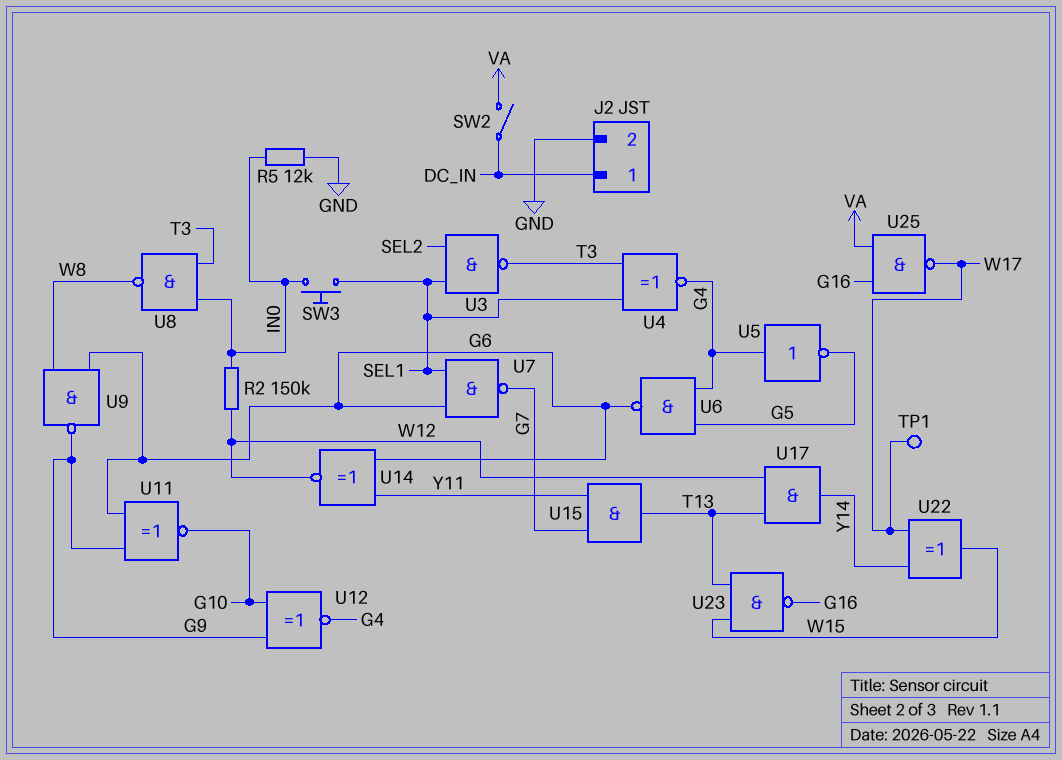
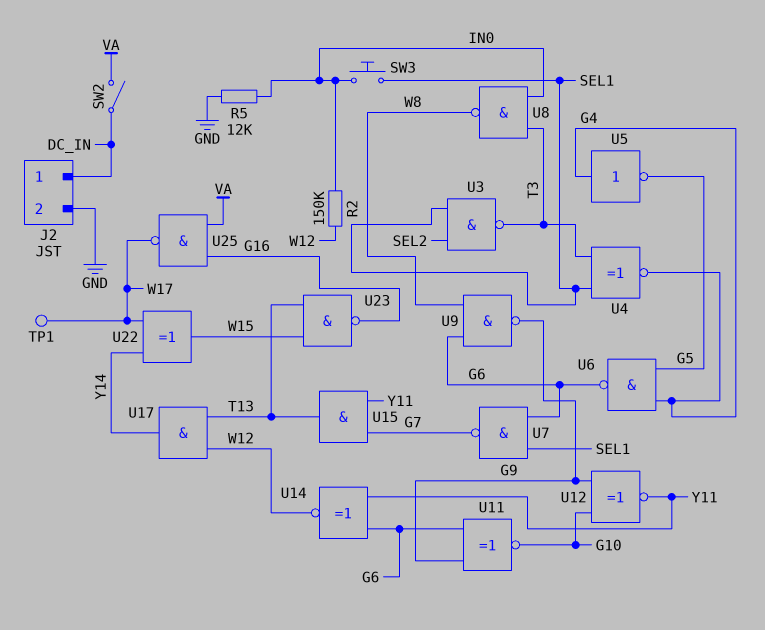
U12: XNOR (in G9, in G10, out G4) -> XNOR (in G9, in G10, out Y11)

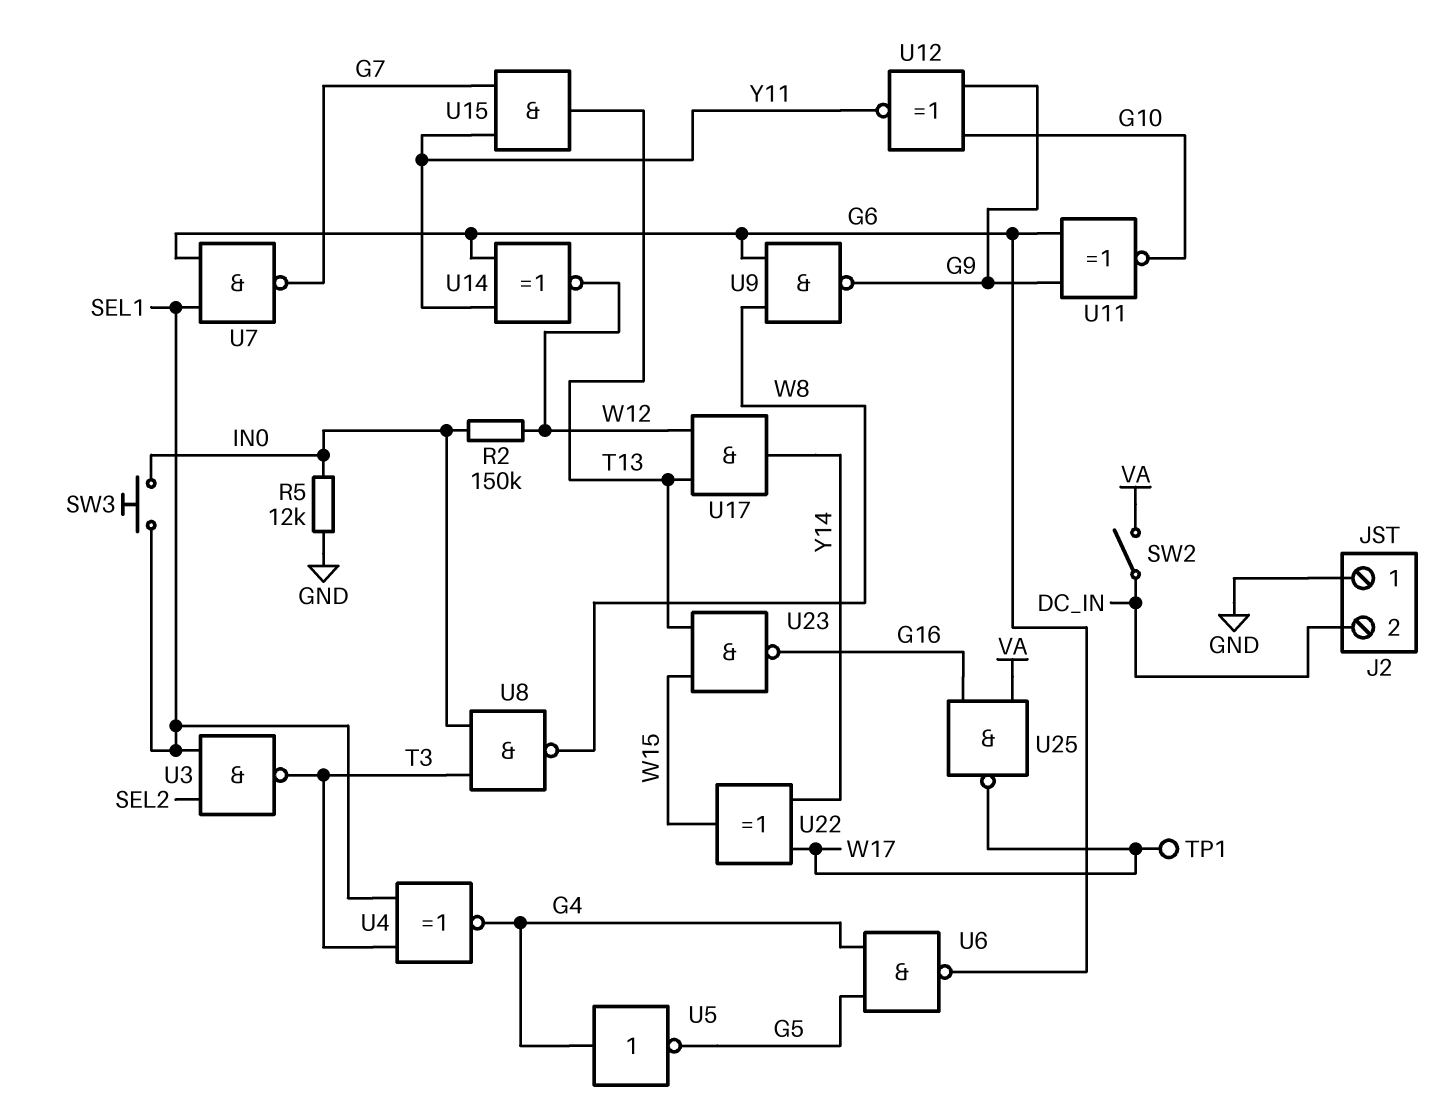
J2 pin 1: DC_IN -> GND
J2 pin 2: GND -> DC_IN

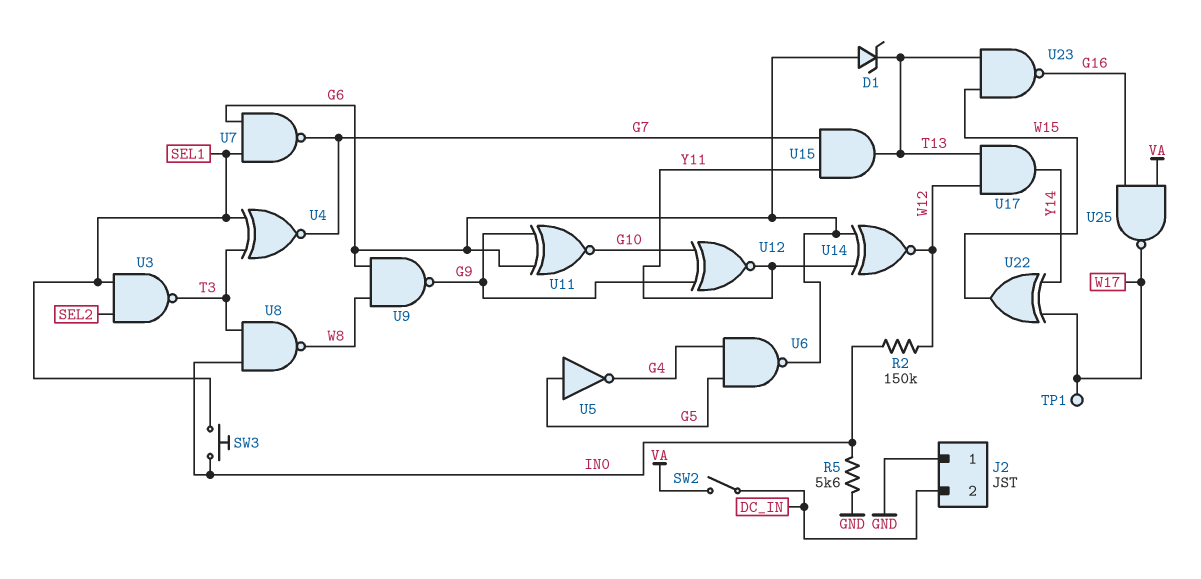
D1: none -> zener (A G6, K T13)
R5: 12k (GND, IN0) -> 5.6k (GND, IN0)
U4: XNOR (in SEL1, in T3, out G4) -> XNOR (in SEL1, in T3, out G7)
U5: NOT (in G4, out G5) -> NOT (in G5, out G4)

